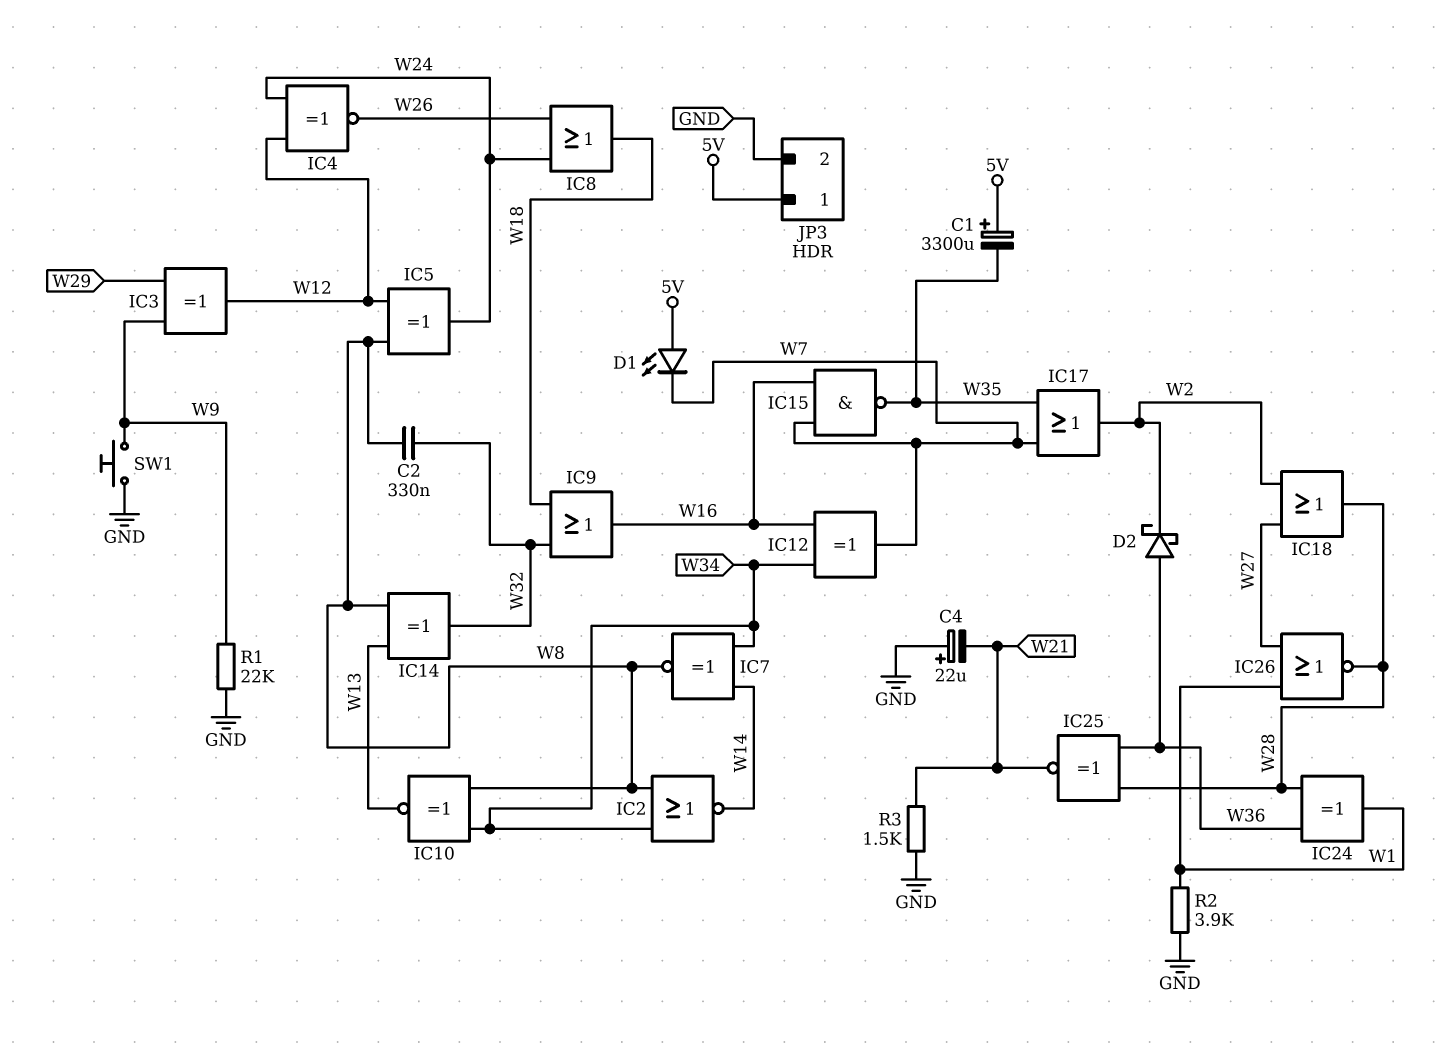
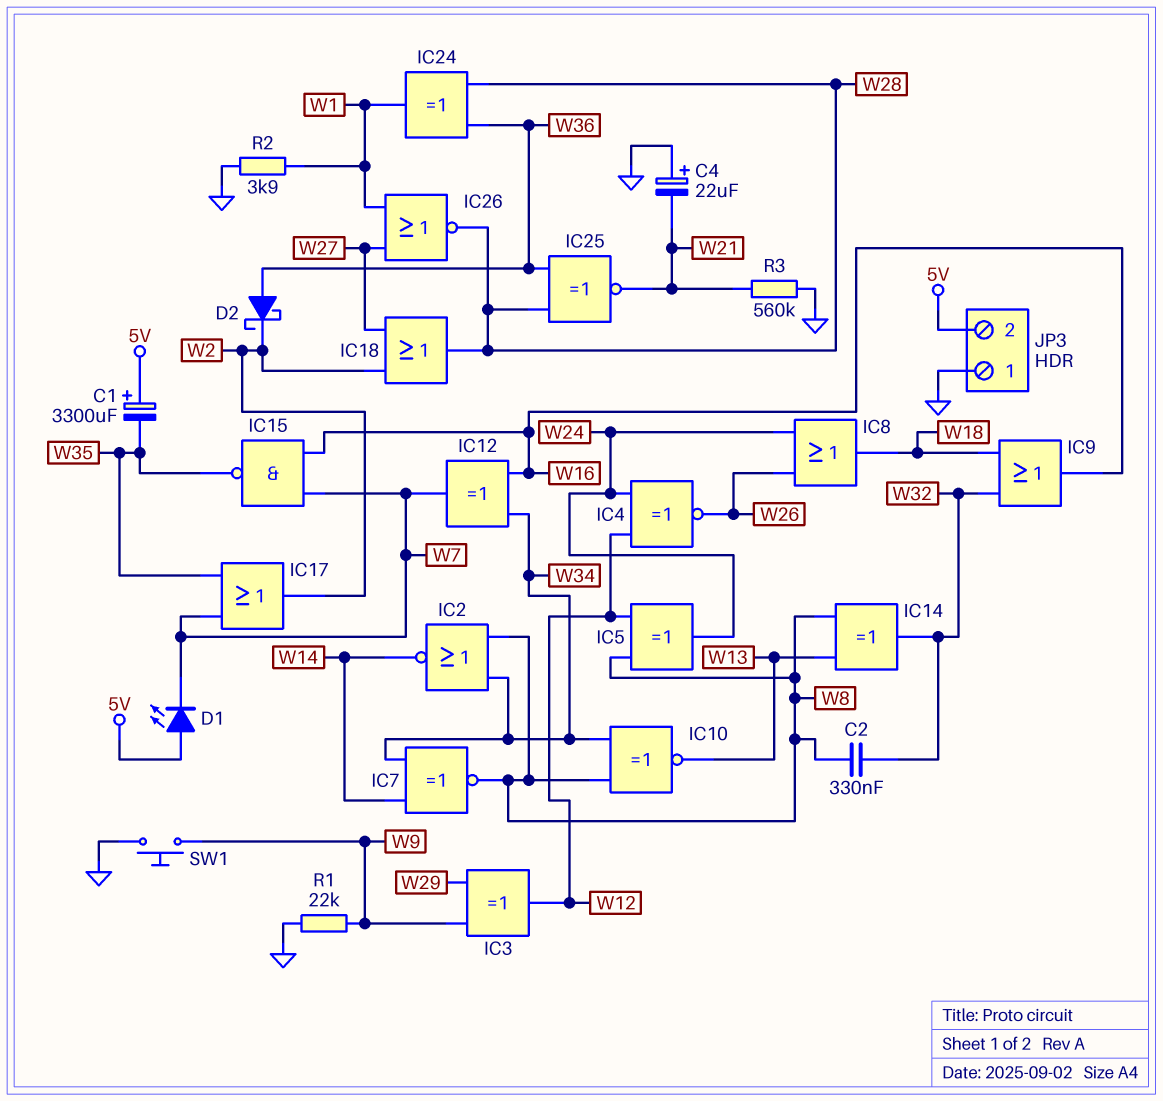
JP3 pin 1: 5V -> GND
JP3 pin 2: GND -> 5V
R3: 1.5k (GND, W21) -> 560k (GND, W21)

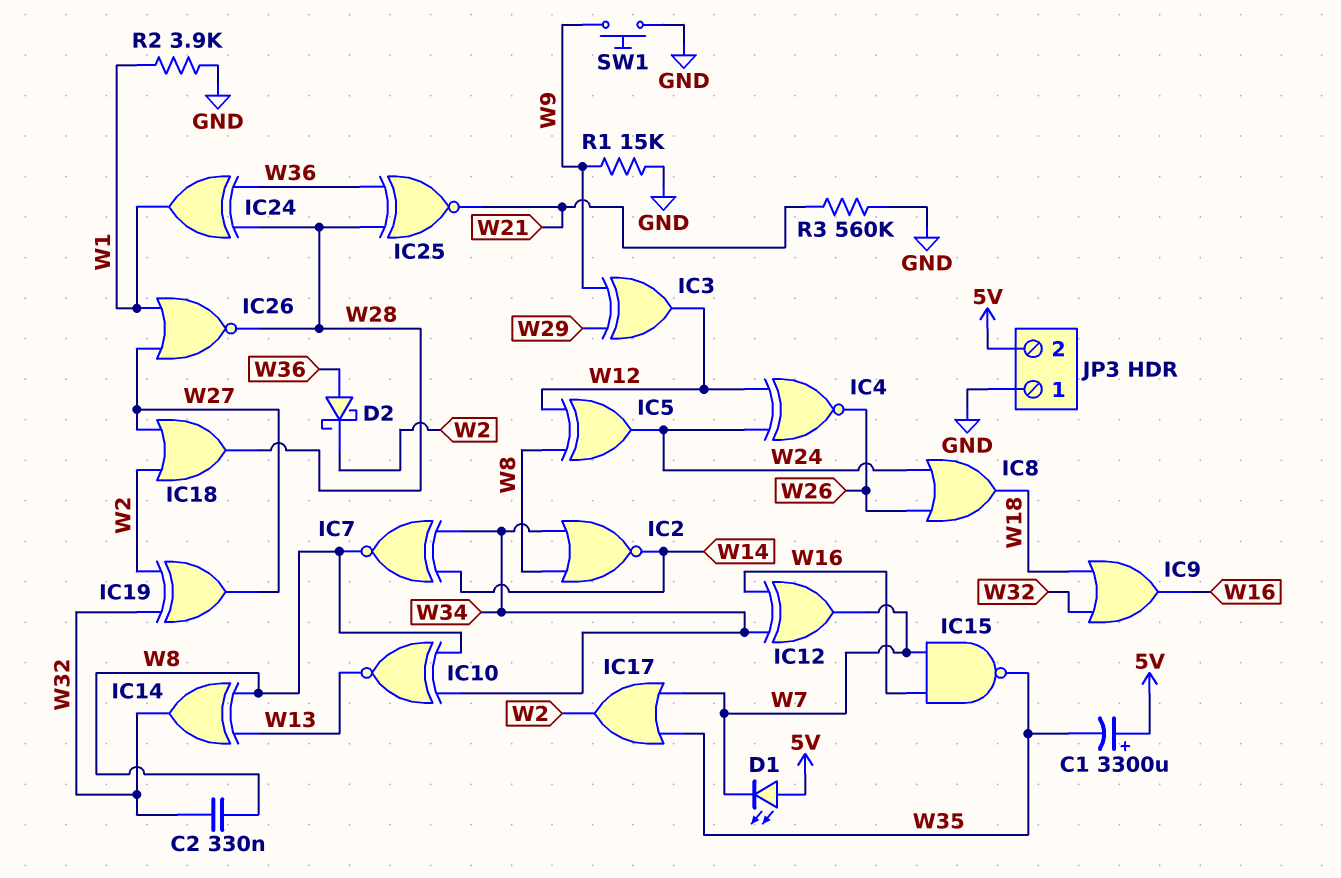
C4: 22uF (plus GND, minus W21) -> none
IC19: none -> XOR (in W2, in W32, out W27)
R1: 22k (GND, W9) -> 15k (GND, W9)

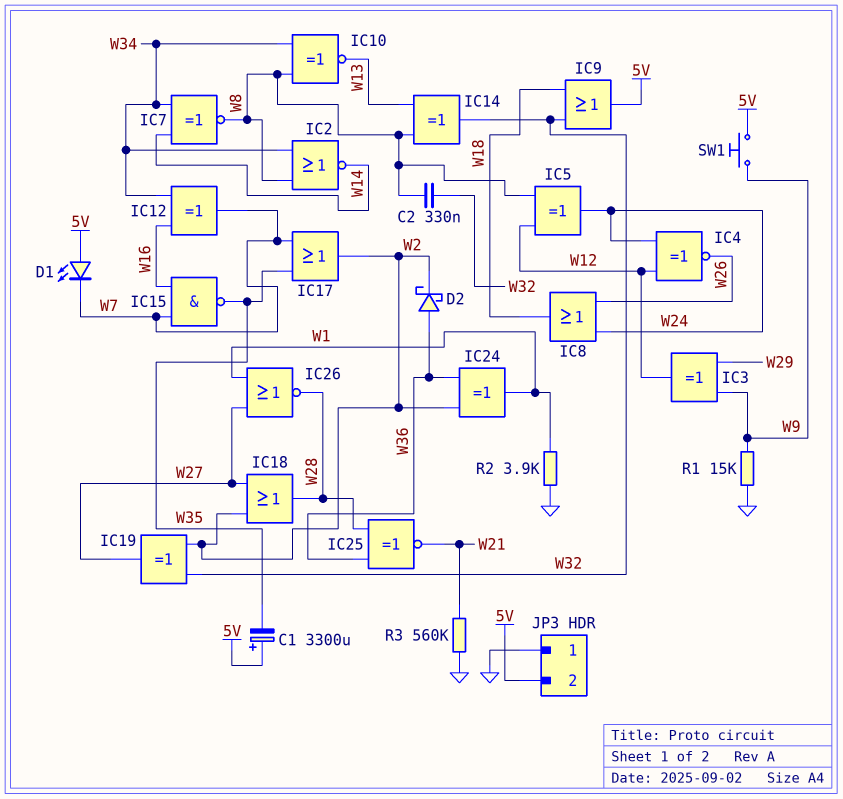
IC9: OR (in W18, in W32, out W16) -> OR (in W18, in W32, out 5V)
IC24: XOR (in W28, in W36, out W1) -> XOR (in W2, in W36, out W1)
SW1: button (GND, W9) -> button (5V, W9)

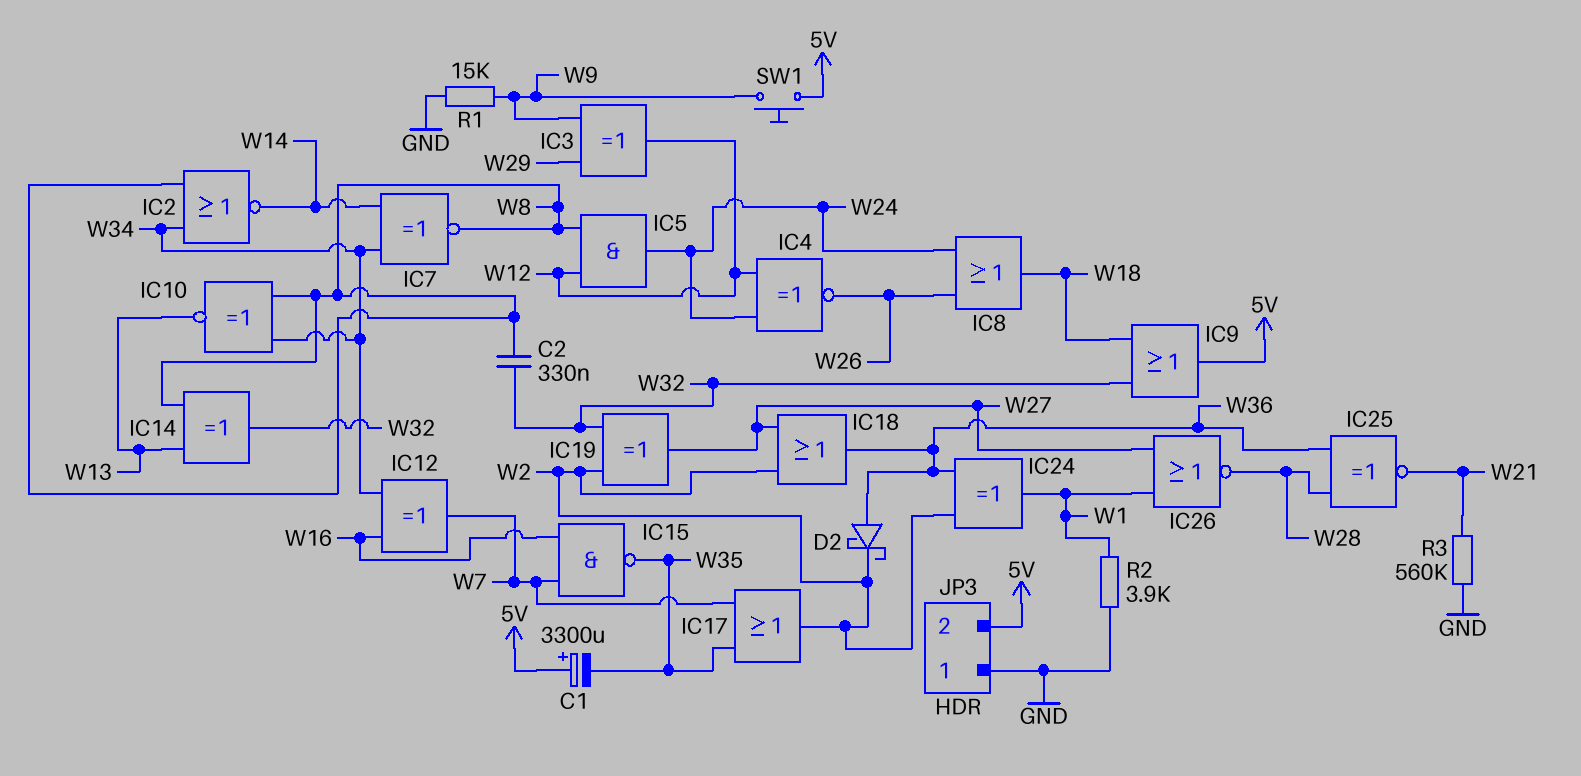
D1: LED (A 5V, K W7) -> none
IC5: XOR (in W8, in W12, out W24) -> AND (in W8, in W12, out W24)
IC18: OR (in W2, in W27, out W28) -> OR (in W2, in W27, out W36)

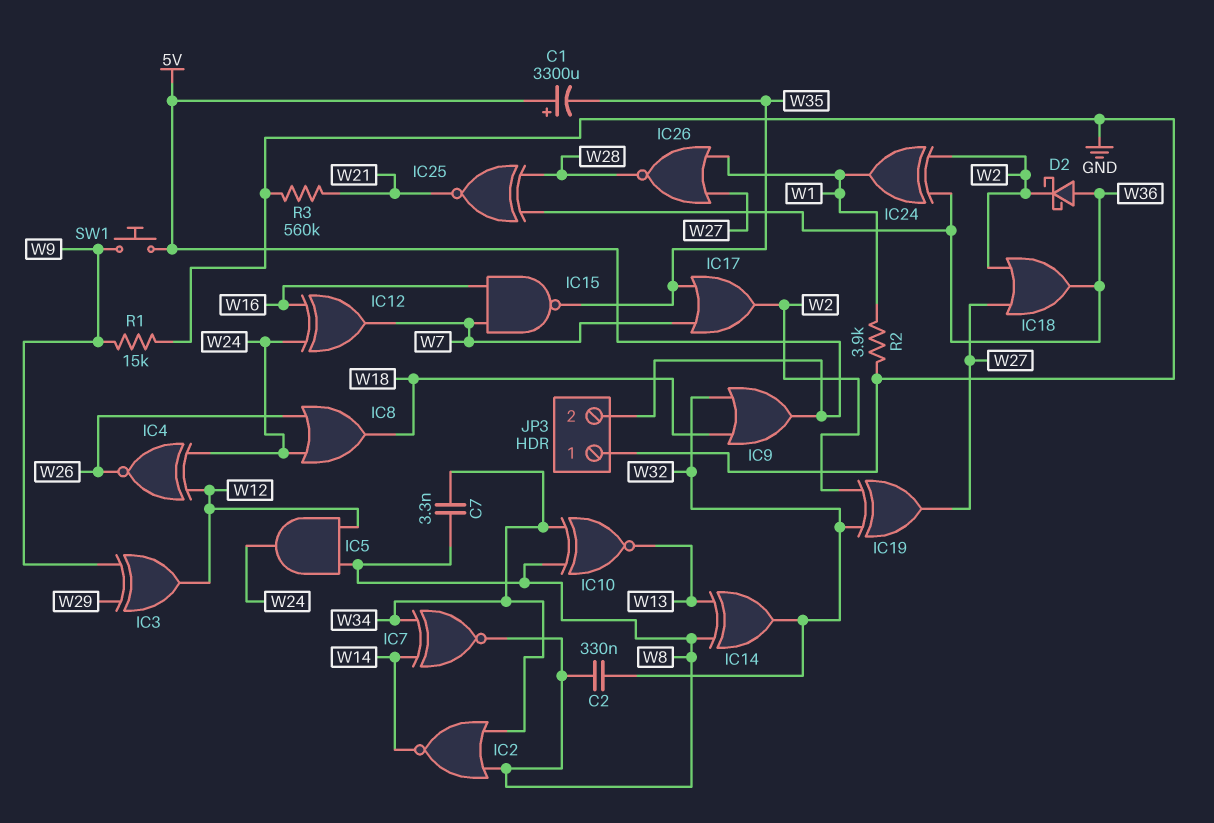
C7: none -> 3.3nF (W8, W34)
IC12: XOR (in W16, in W34, out W7) -> XOR (in W16, in W24, out W7)

